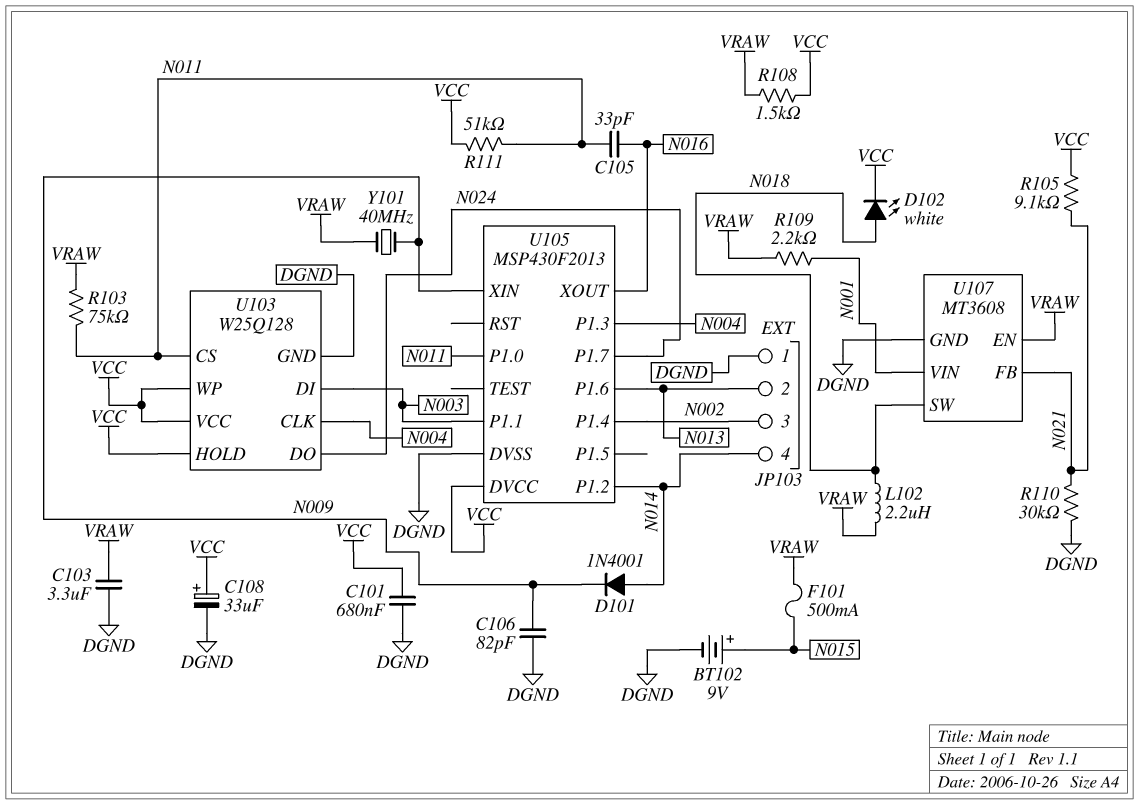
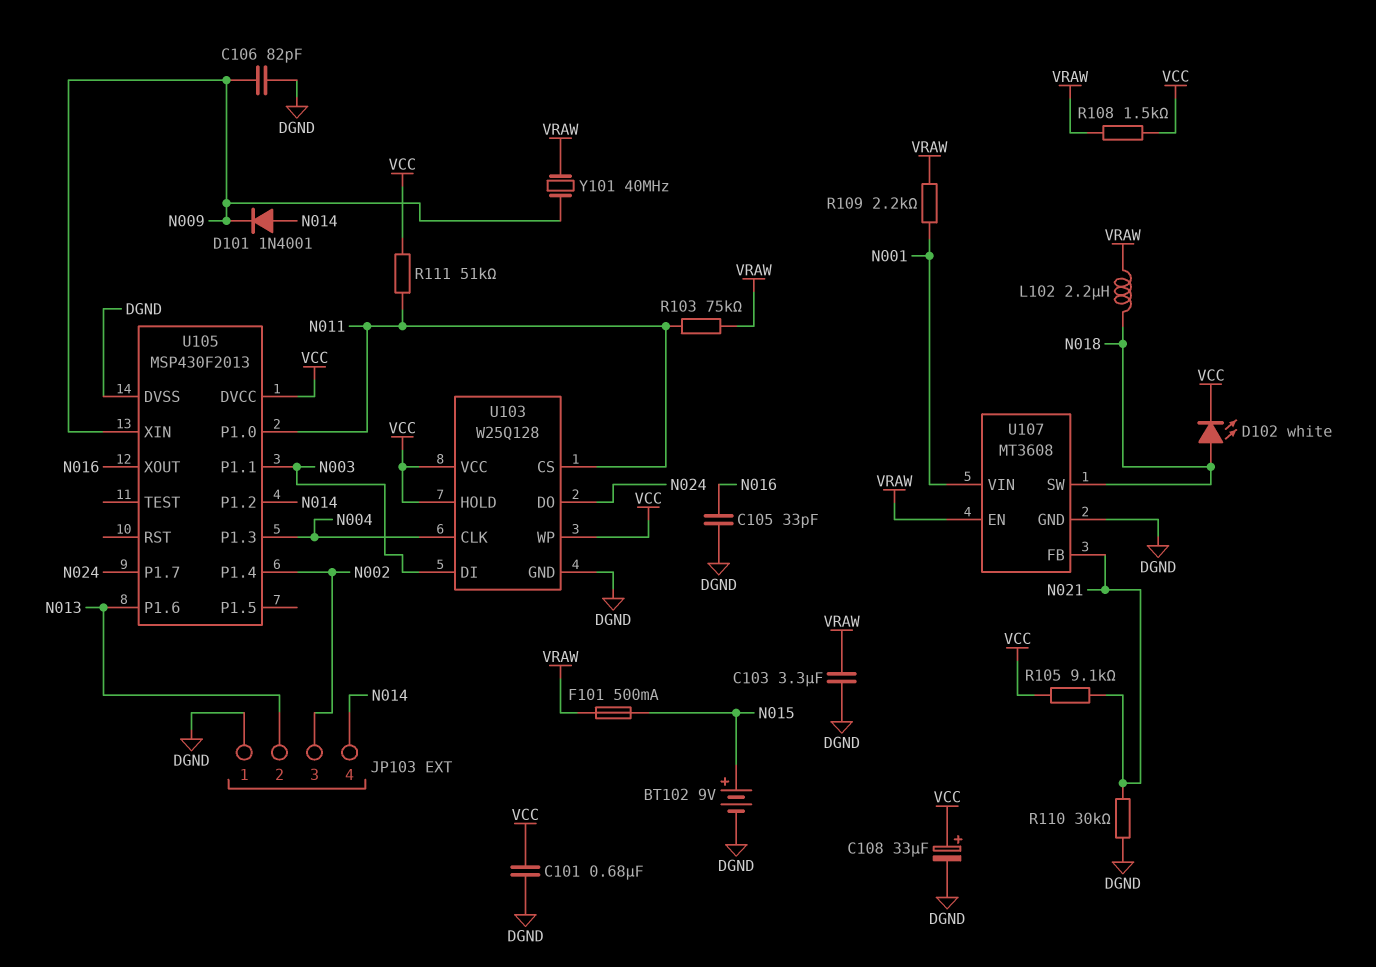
C105: 33pF (N011, N016) -> 33pF (DGND, N016)

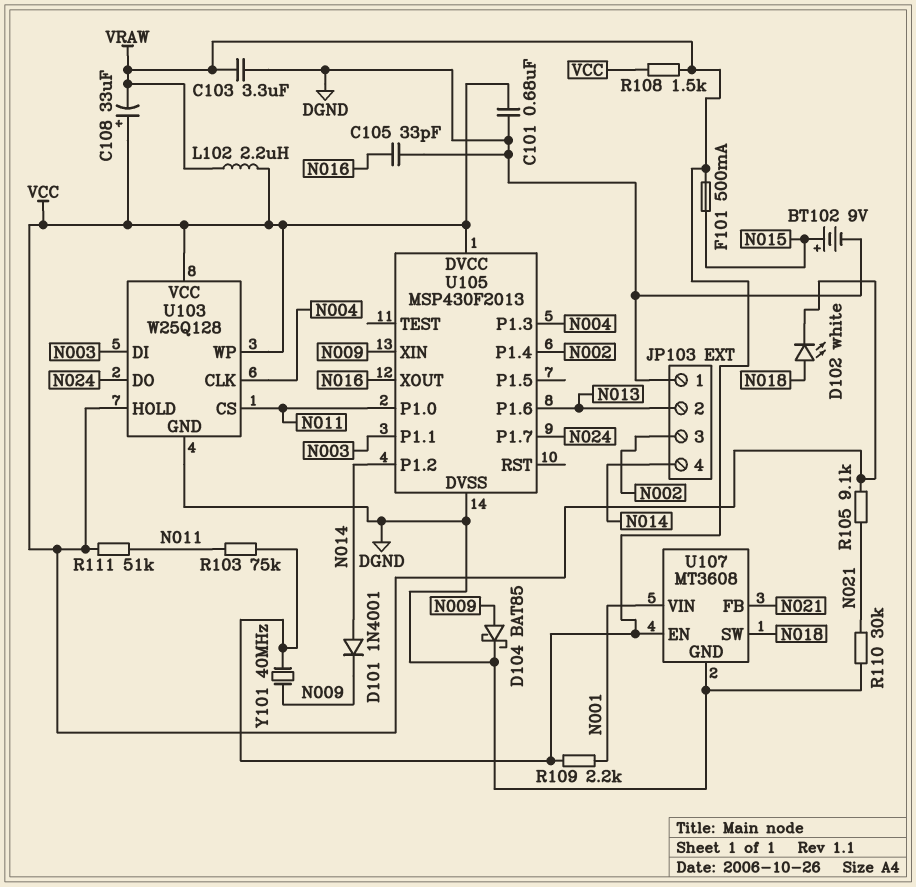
C106: 82pF (DGND, N009) -> none
C108: 33uF (plus VCC, minus DGND) -> 33uF (plus VCC, minus VRAW)
D104: none -> schottky BAT85 (A N009, K DGND)
L102: 2.2uH (N018, VRAW) -> 2.2uH (VCC, VRAW)

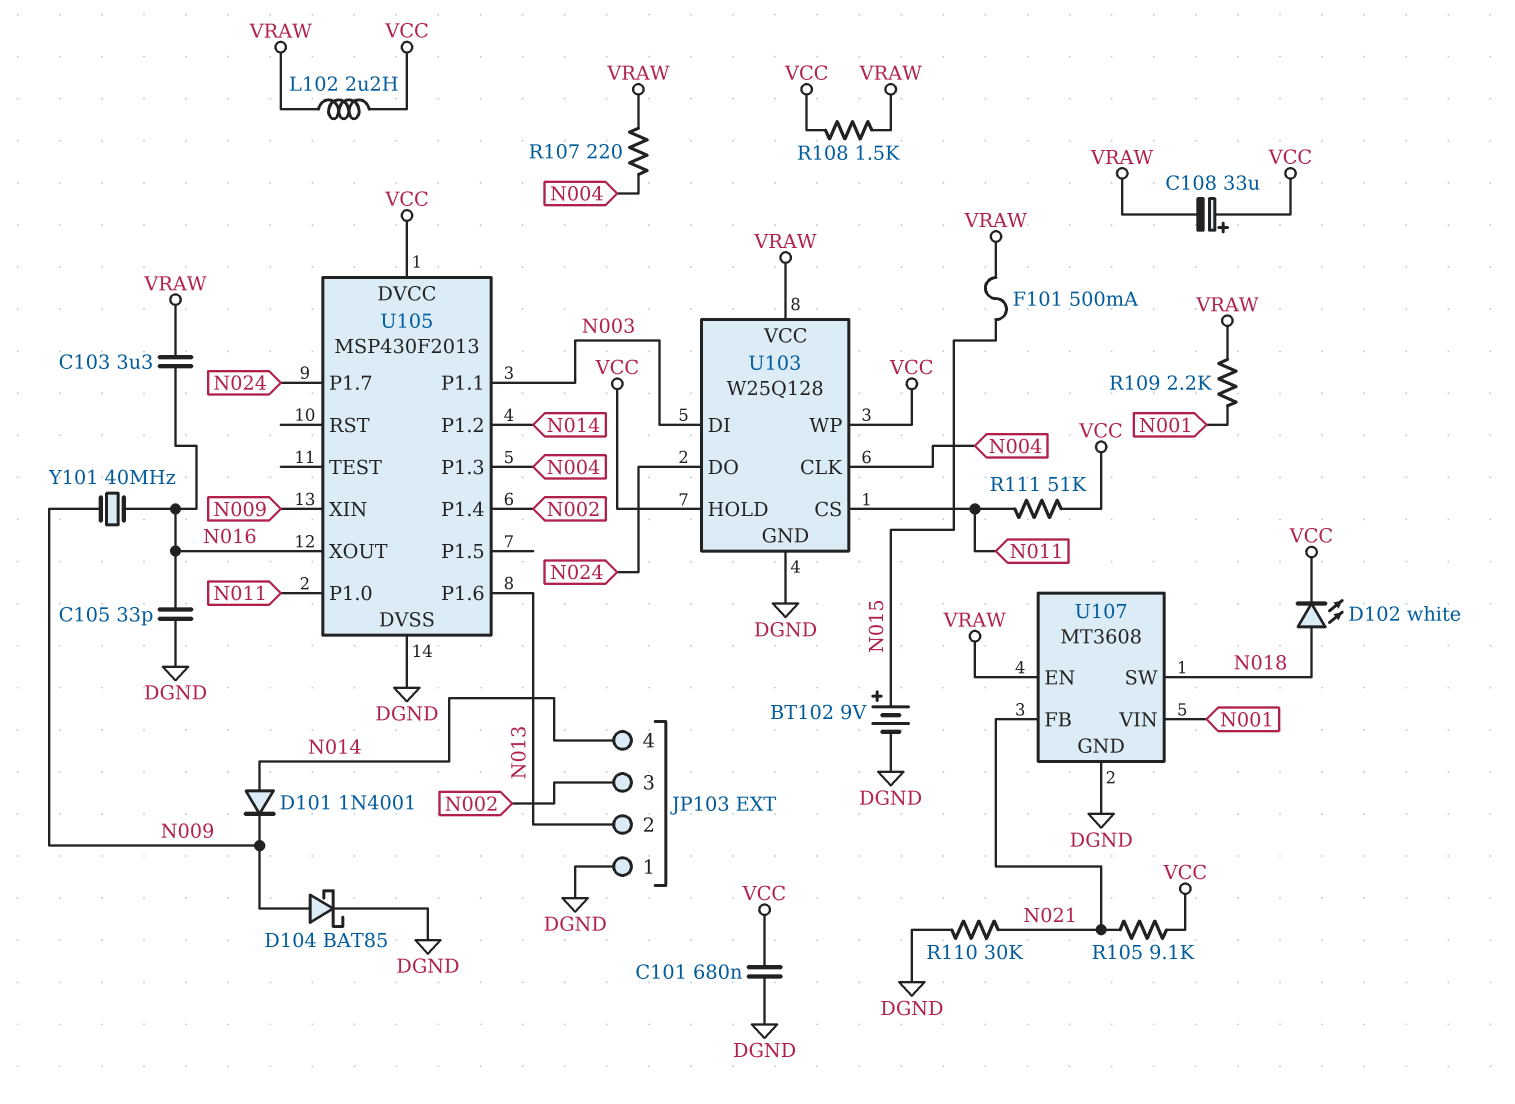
C103: 3.3uF (DGND, VRAW) -> 3.3uF (N016, VRAW)
R103: 75k (N011, VRAW) -> none
R107: none -> 220 (N004, VRAW)
U103 pin VCC: VCC -> VRAW
Y101: 40MHz (N009, VRAW) -> 40MHz (N009, N016)

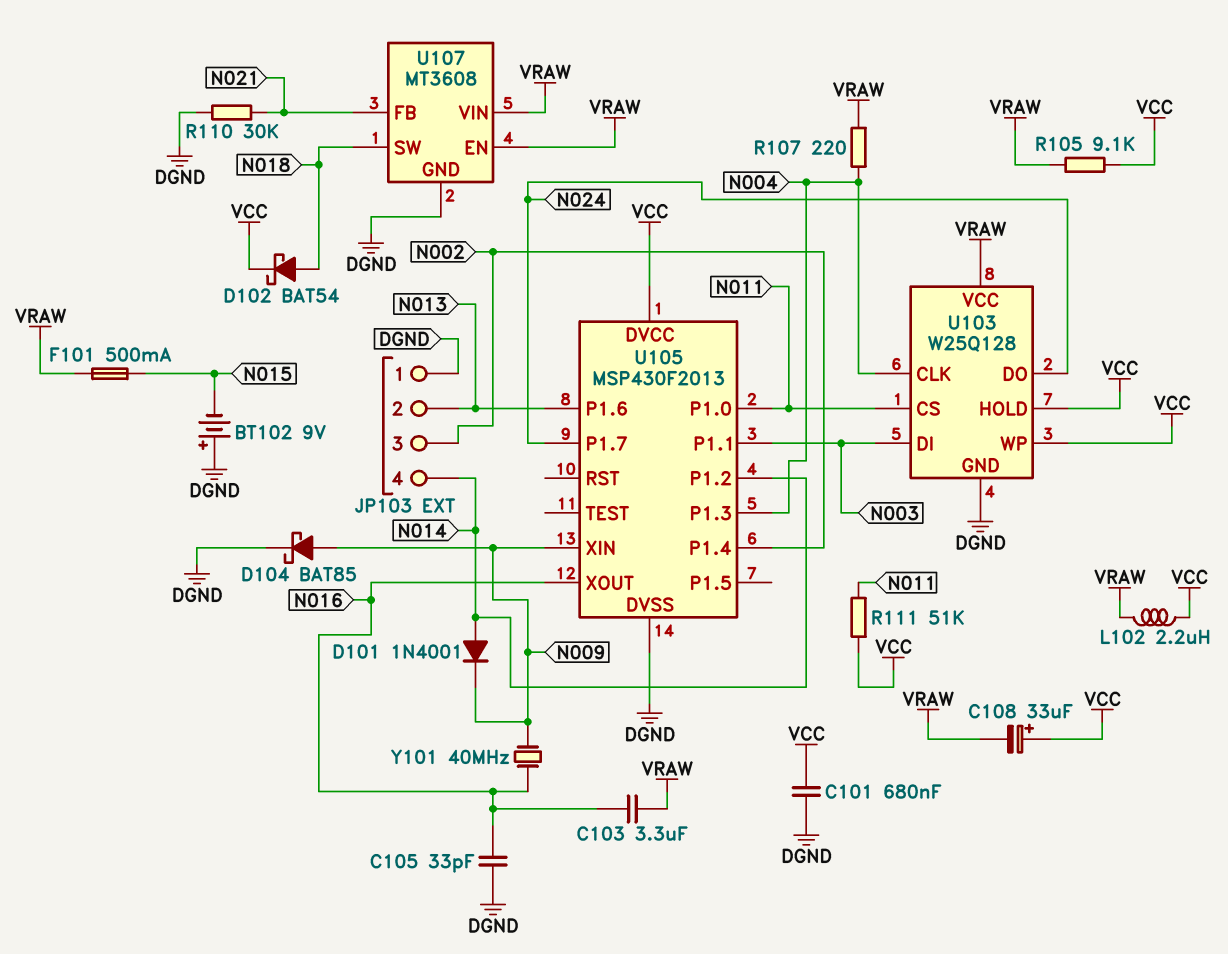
BT102: 9V (plus N015, minus DGND) -> 9V (plus DGND, minus N015)
D102: LED white (A N018, K VCC) -> schottky BAT54 (A N018, K VCC)
R105: 9.1k (N021, VCC) -> 9.1k (VCC, VRAW)
R108: 1.5k (VCC, VRAW) -> none
R109: 2.2k (N001, VRAW) -> none
U107 pin VIN: N001 -> VRAW

